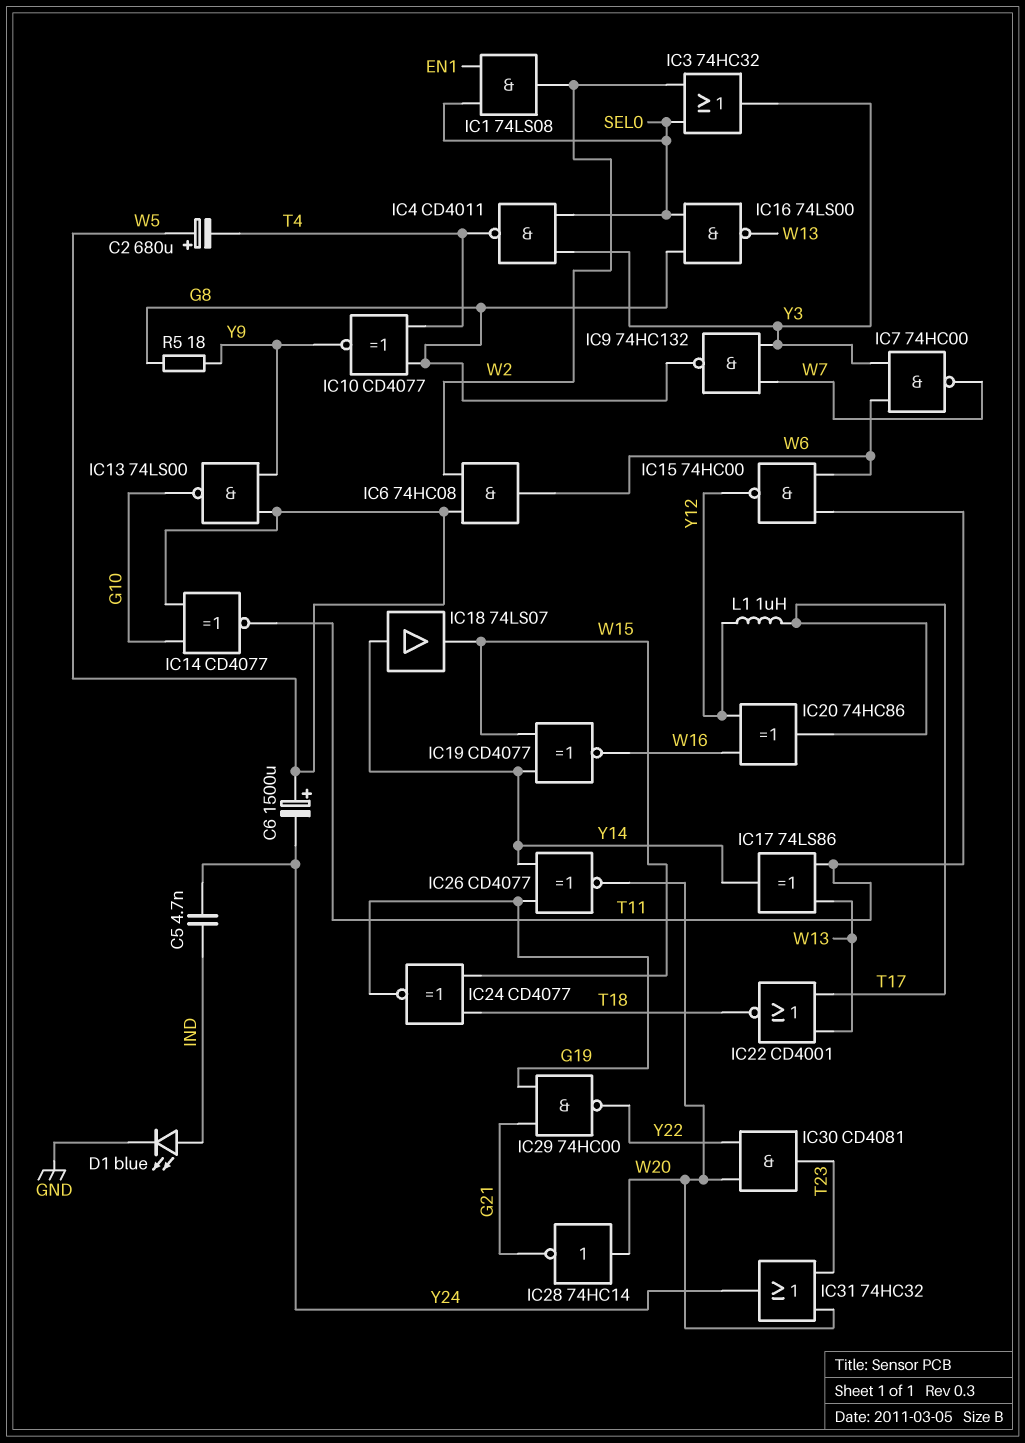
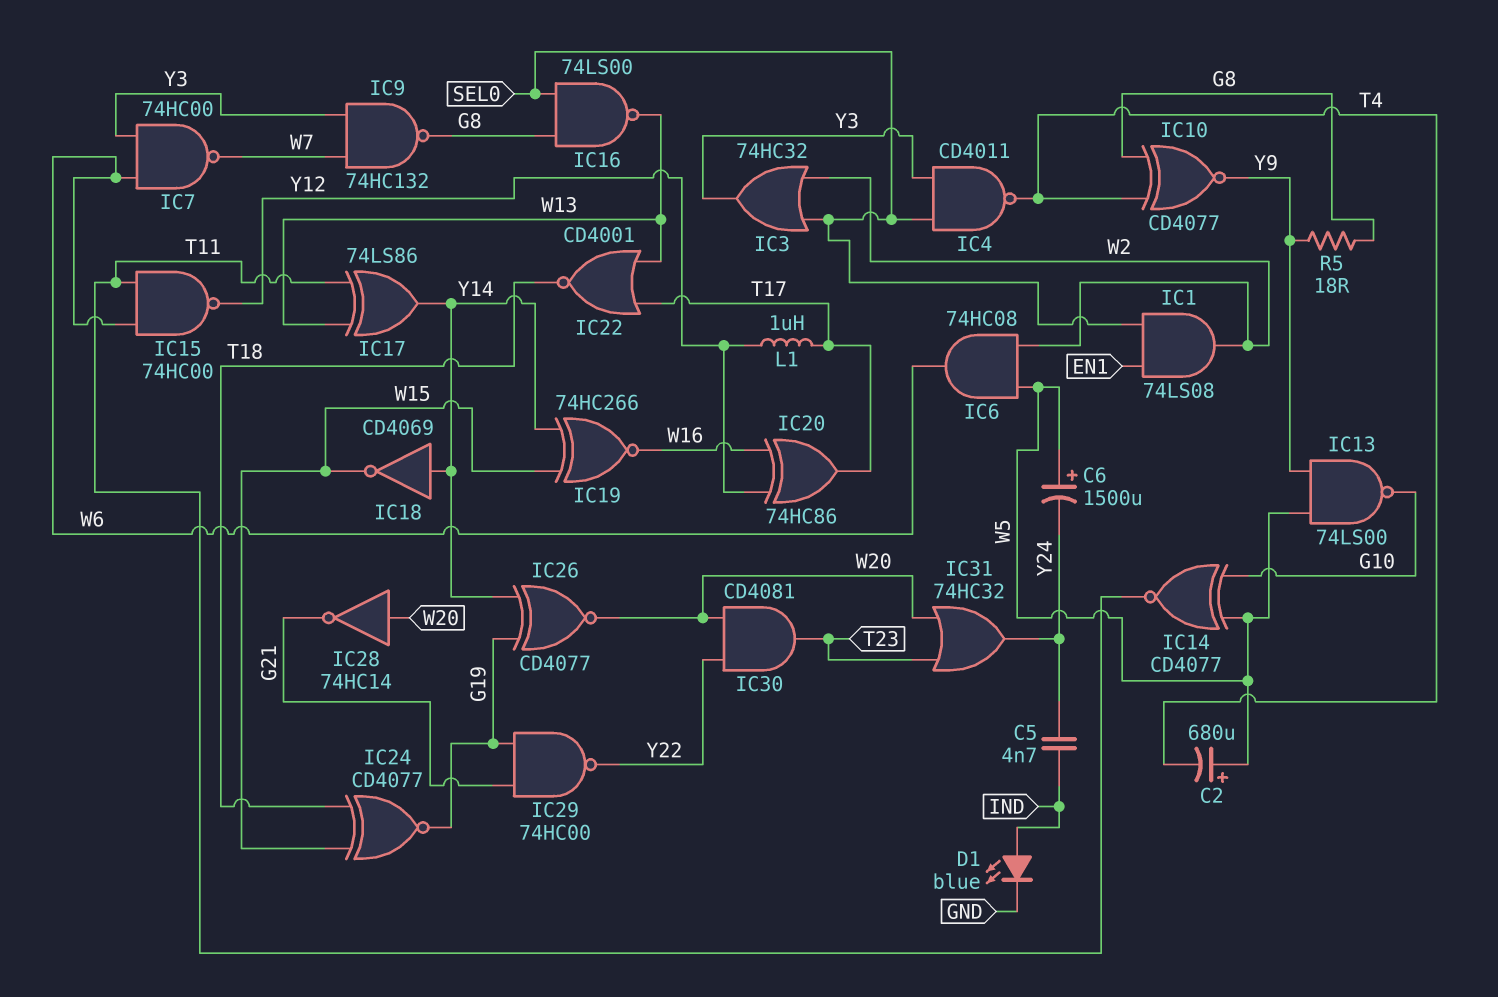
IC18: buffer 74LS07 (in Y14, out W15) -> NOT CD4069 (in Y14, out W15)
IC19: XNOR CD4077 (in W15, in Y14, out W16) -> XNOR 74HC266 (in W15, in Y14, out W16)

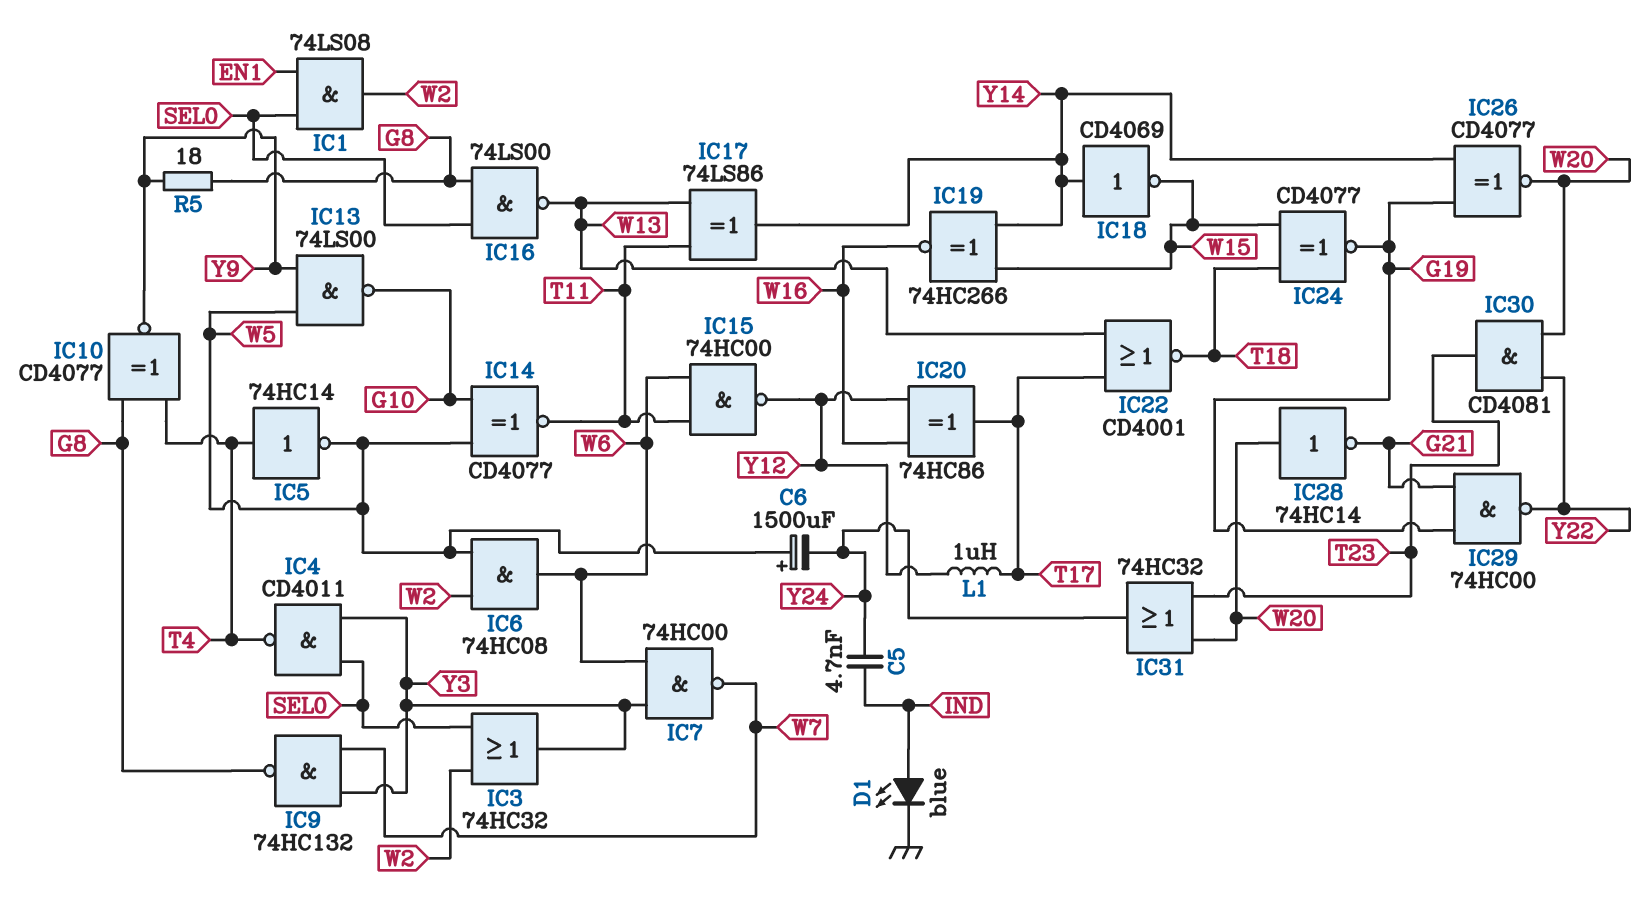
C2: 680uF (plus W5, minus T4) -> none
IC5: none -> NOT 74HC14 (in T4, out W5)

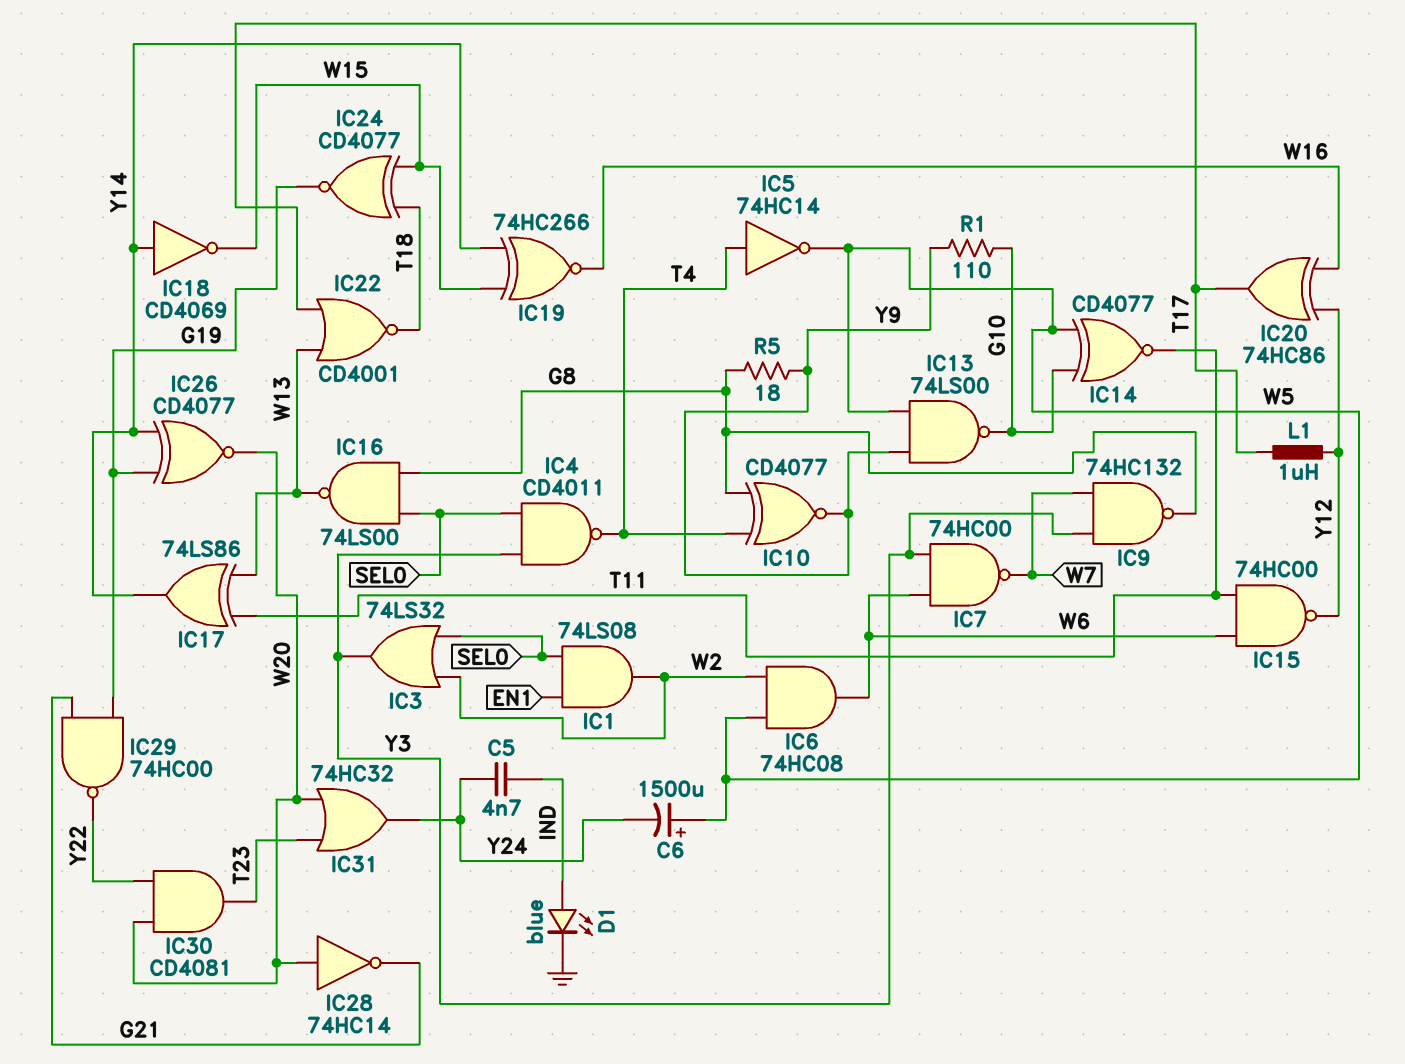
IC3: OR 74HC32 (in SEL0, in W2, out Y3) -> OR 74LS32 (in SEL0, in W2, out Y3)
R1: none -> 110 (G10, Y9)

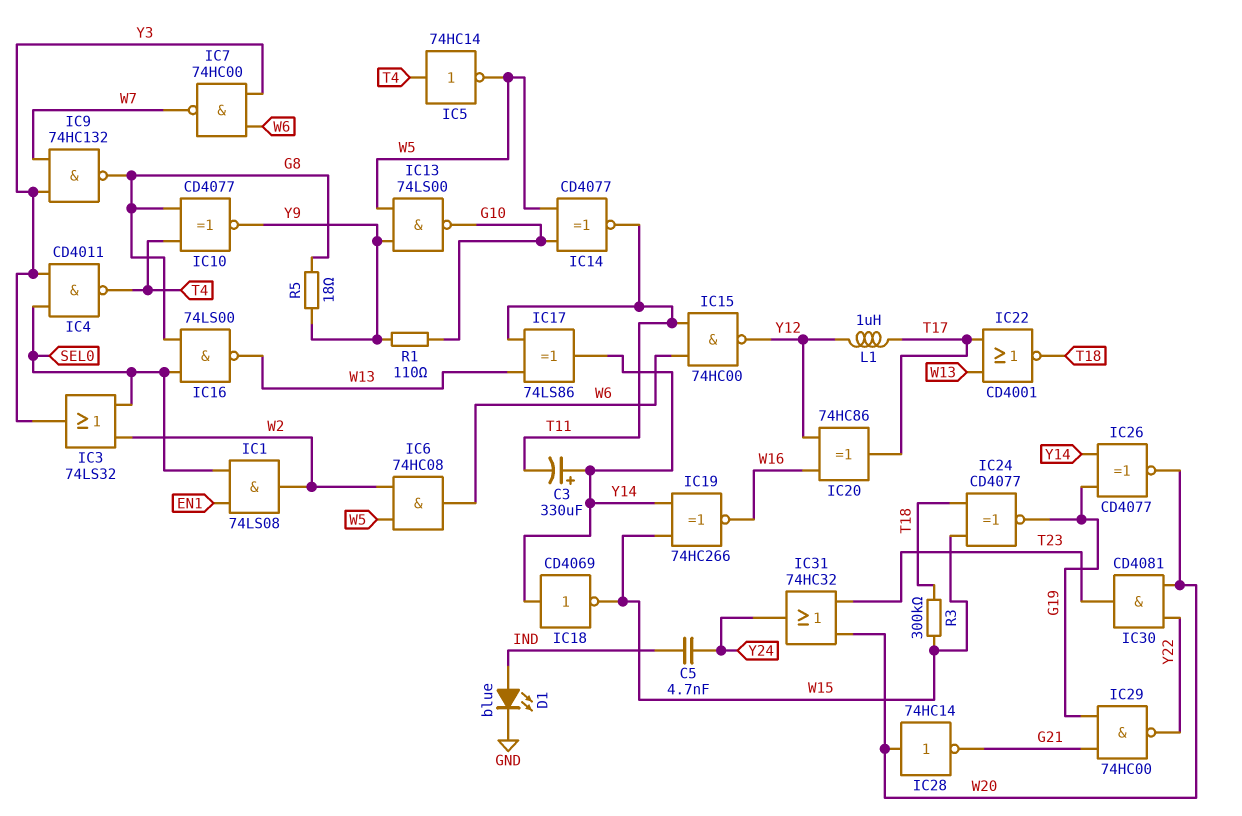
C3: none -> 330uF (plus Y14, minus T11)
C6: 1500uF (plus W5, minus Y24) -> none
R3: none -> 300k (T18, W15)

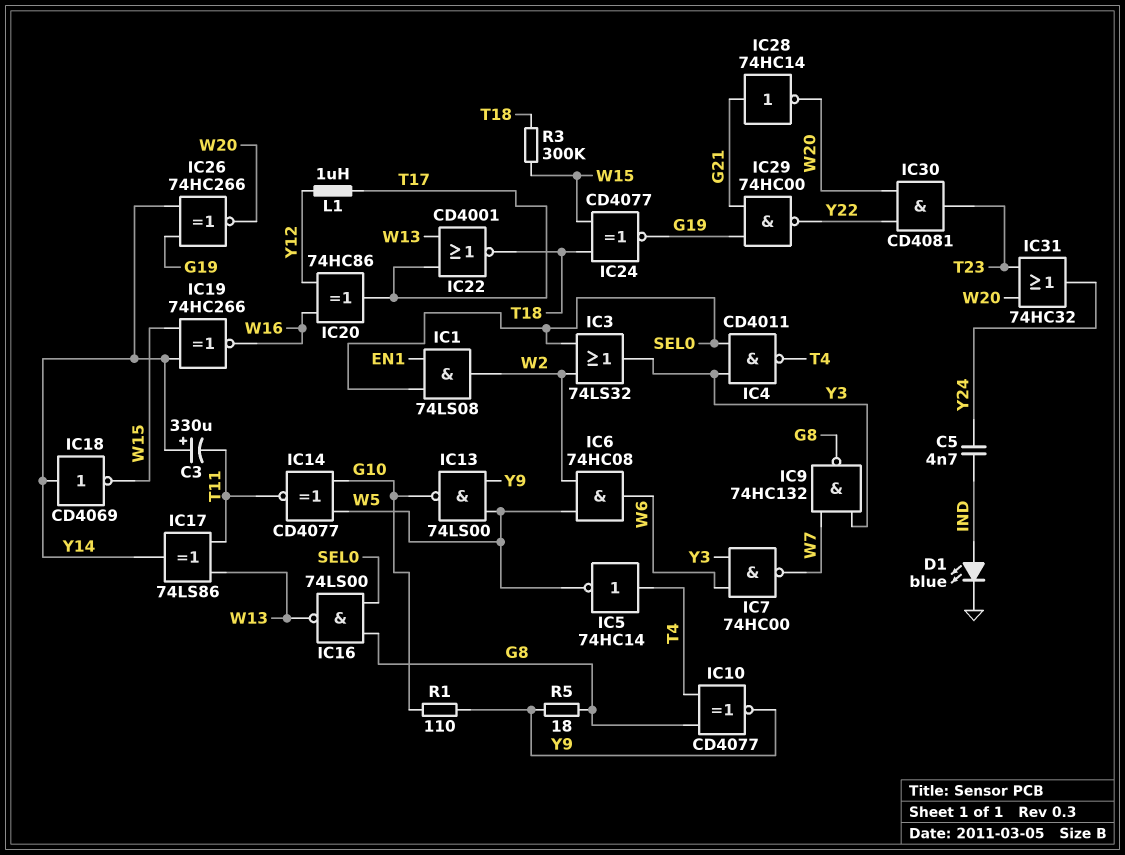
IC15: NAND 74HC00 (in T11, in W6, out Y12) -> none
IC26: XNOR CD4077 (in G19, in Y14, out W20) -> XNOR 74HC266 (in G19, in Y14, out W20)
IC28: NOT 74HC14 (in W20, out G21) -> NOT 74HC14 (in G21, out W20)

